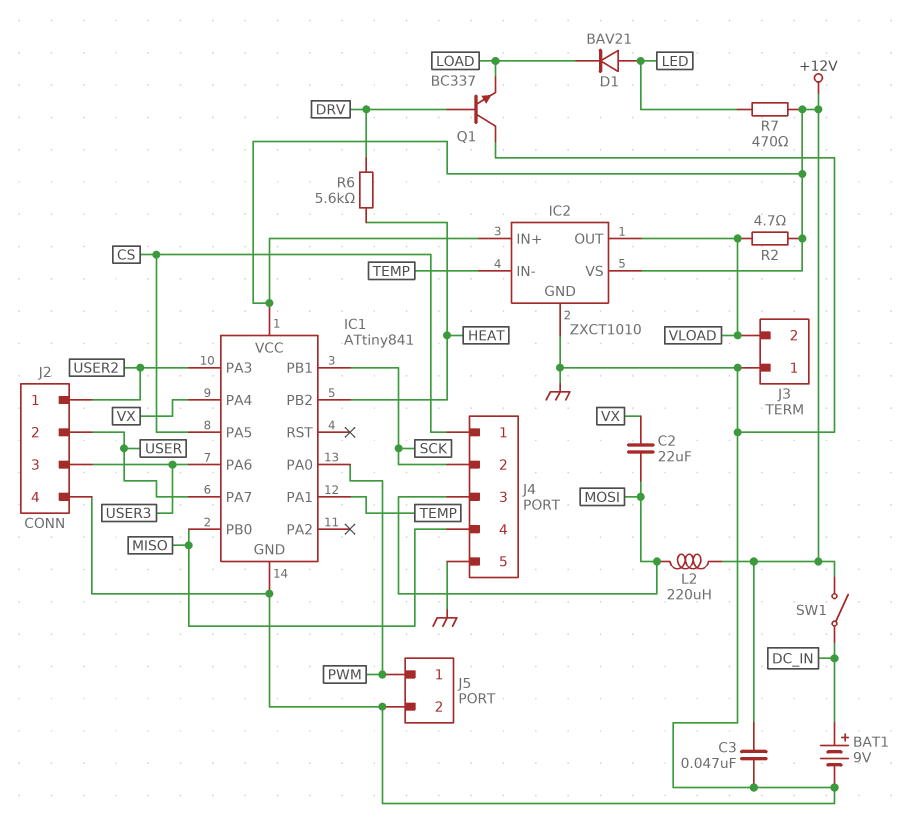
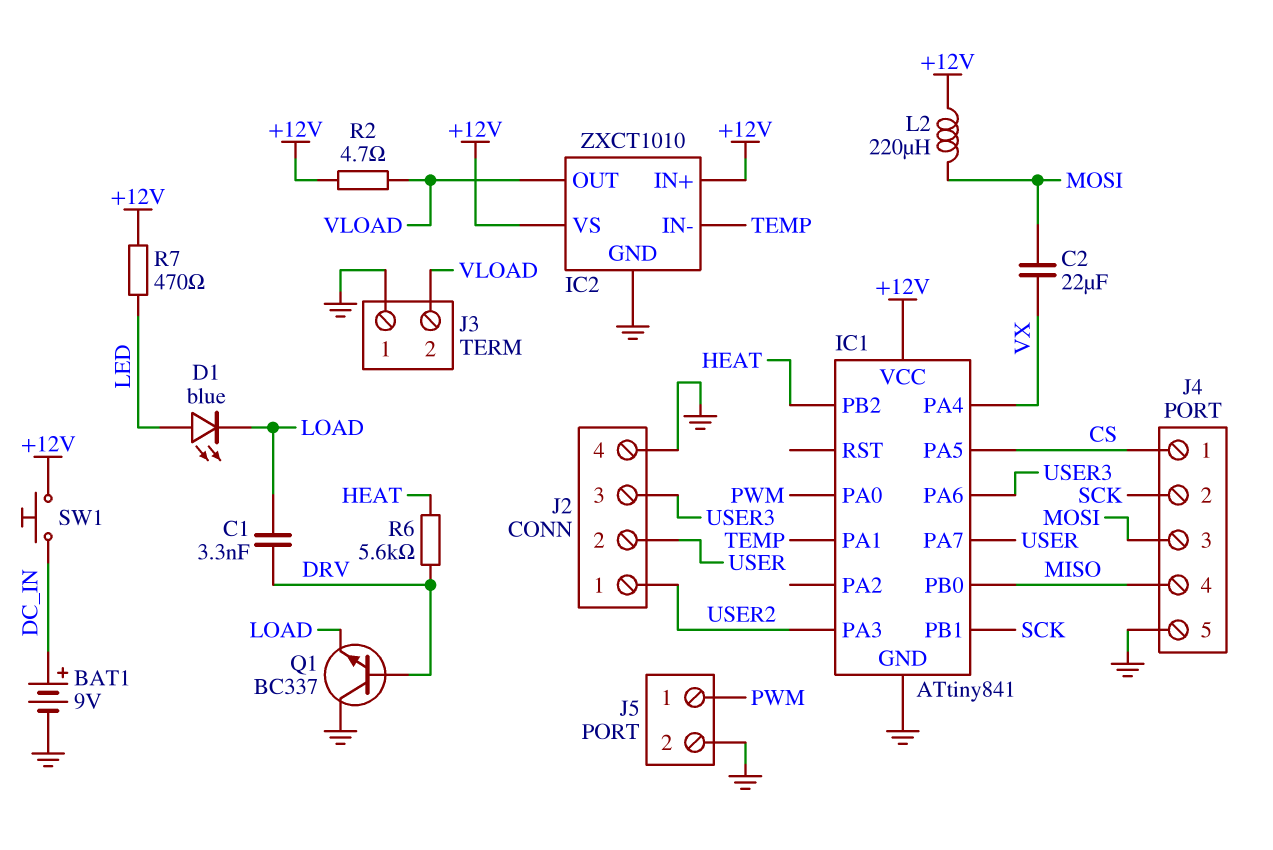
C1: none -> 3.3nF (DRV, LOAD)
C3: 47nF (+12V, GND) -> none
D1: diode BAV21 (A LED, K LOAD) -> LED blue (A LED, K LOAD)
SW1: switch (+12V, DC_IN) -> button (+12V, DC_IN)

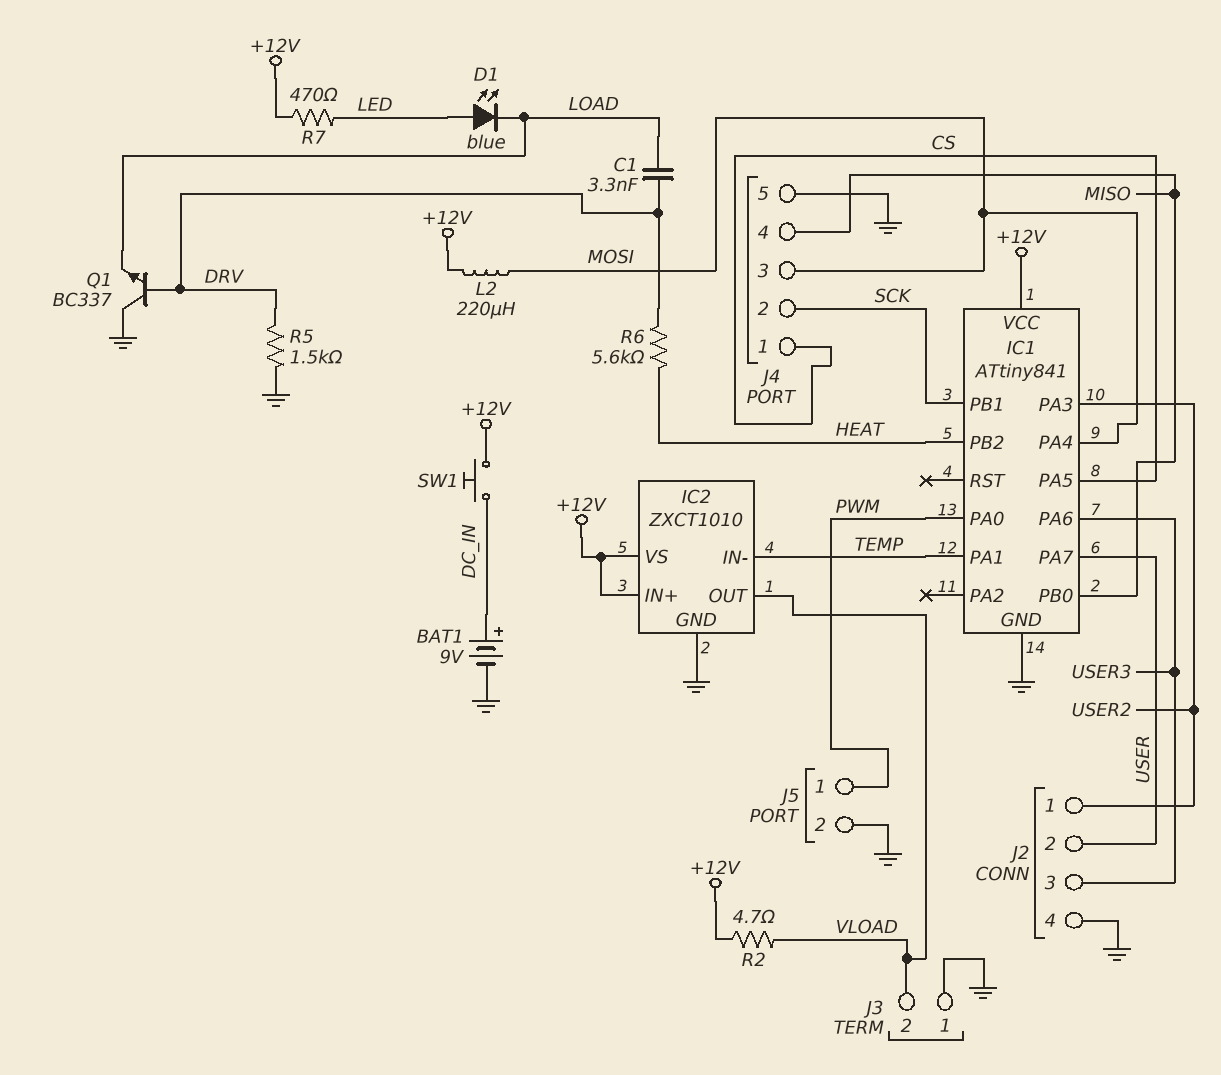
C2: 22uF (MOSI, VX) -> none
IC1 pin PA4: VX -> MOSI
R5: none -> 1.5k (DRV, GND)

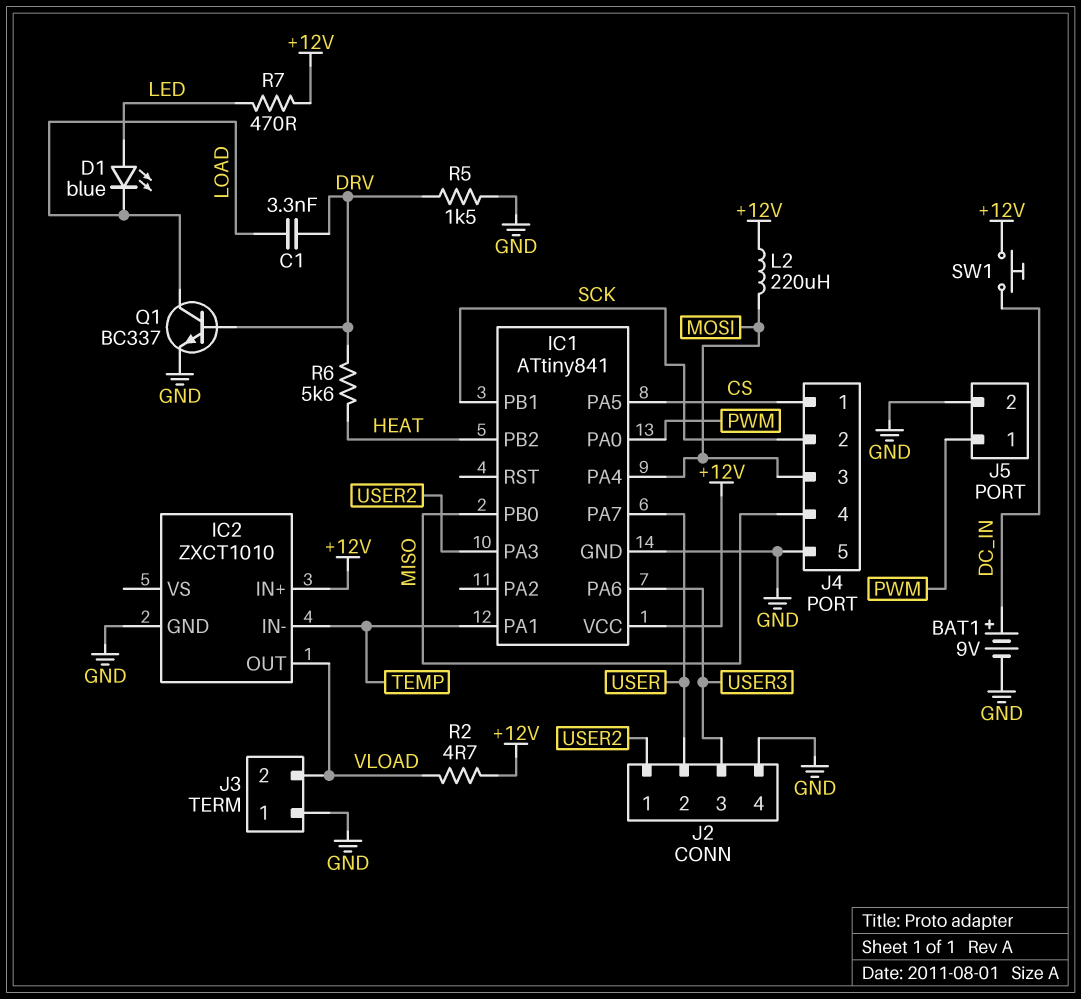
IC2 pin VS: +12V -> none
Q1: NPN BC337 (B DRV, C GND, E LOAD) -> NPN BC337 (B DRV, C LOAD, E GND)

